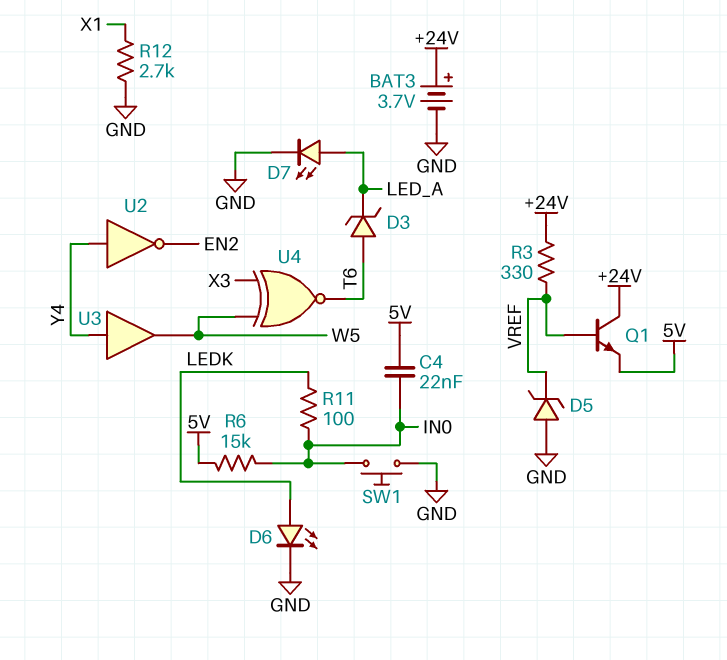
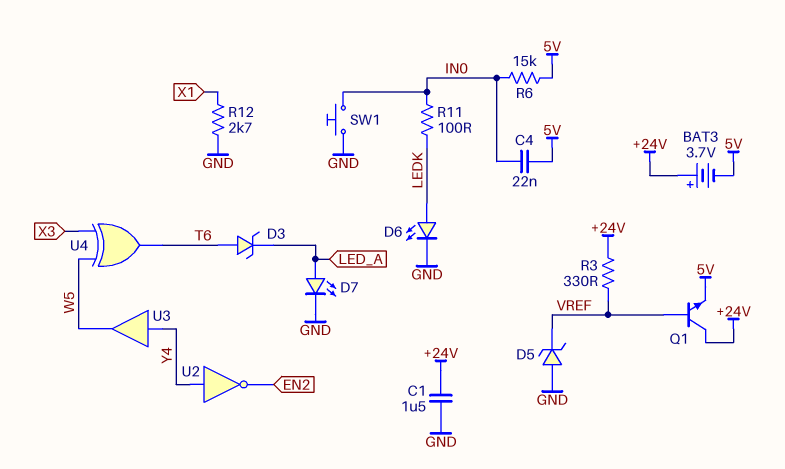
BAT3: 3.7V (plus +24V, minus GND) -> 3.7V (plus +24V, minus 5V)
C1: none -> 1.5uF (+24V, GND)
U4: XNOR (in W5, in X3, out T6) -> XOR (in W5, in X3, out T6)

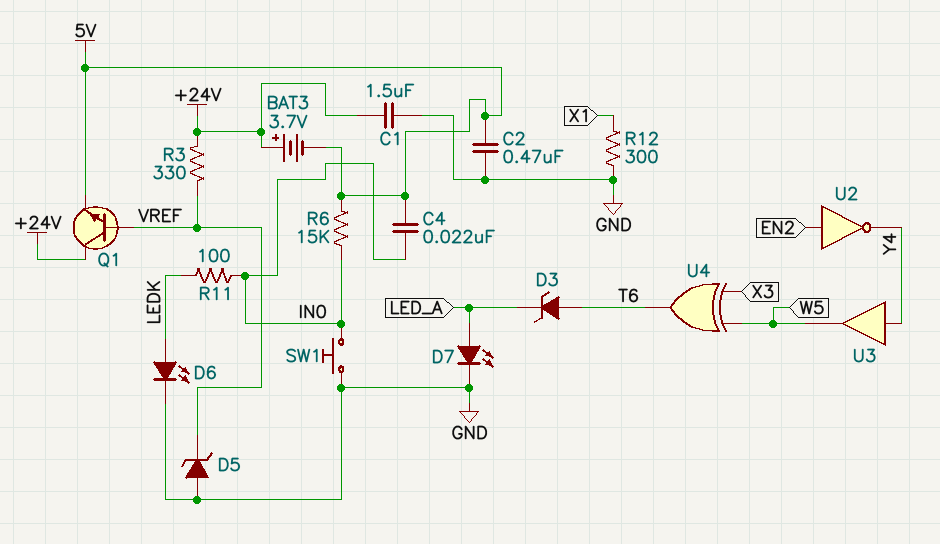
C2: none -> 470nF (5V, GND)
R12: 2.7k (GND, X1) -> 300 (GND, X1)
U2: NOT (in Y4, out EN2) -> NOT (in EN2, out Y4)

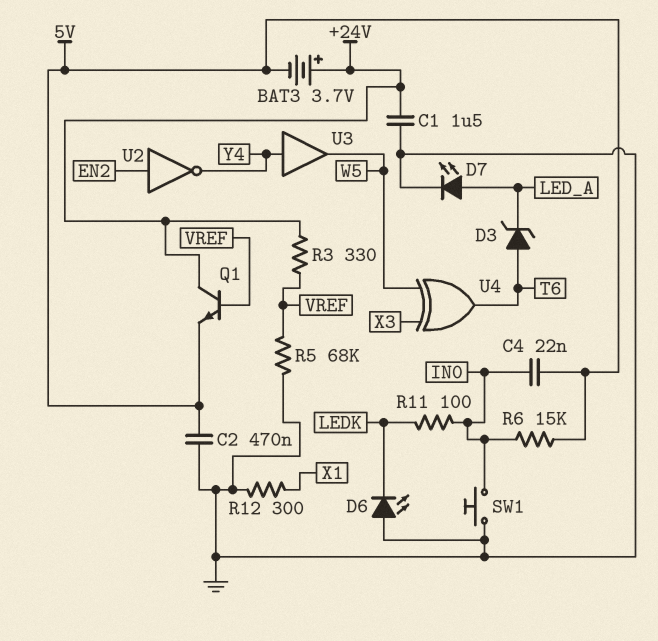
D5: zener (A GND, K VREF) -> none
D6: LED (A LEDK, K GND) -> LED (A GND, K LEDK)
R5: none -> 68k (GND, VREF)

